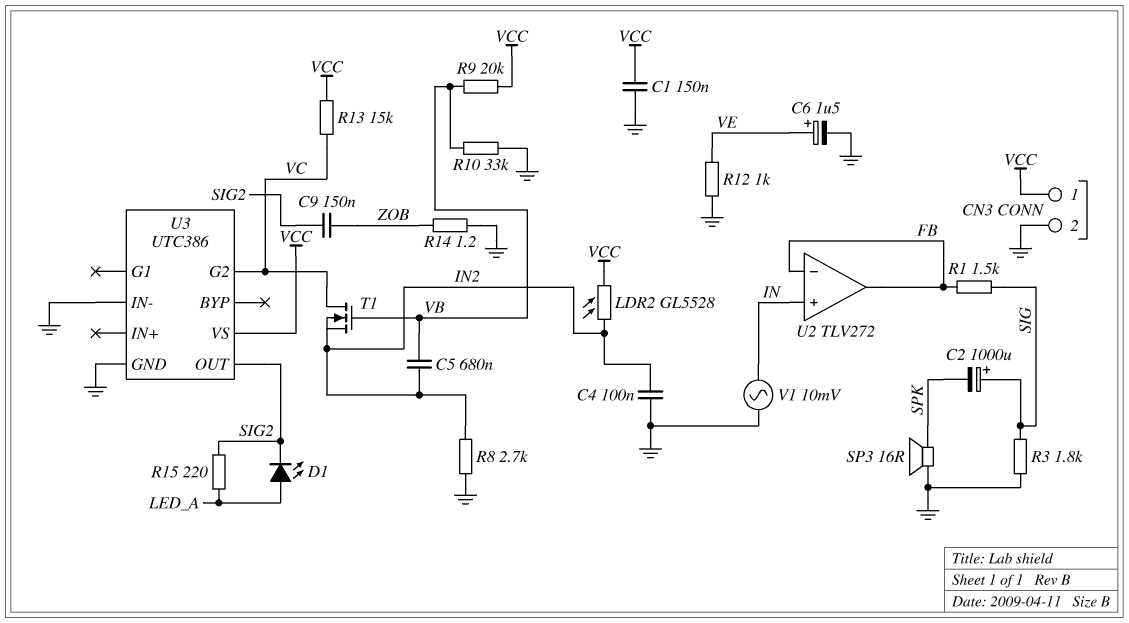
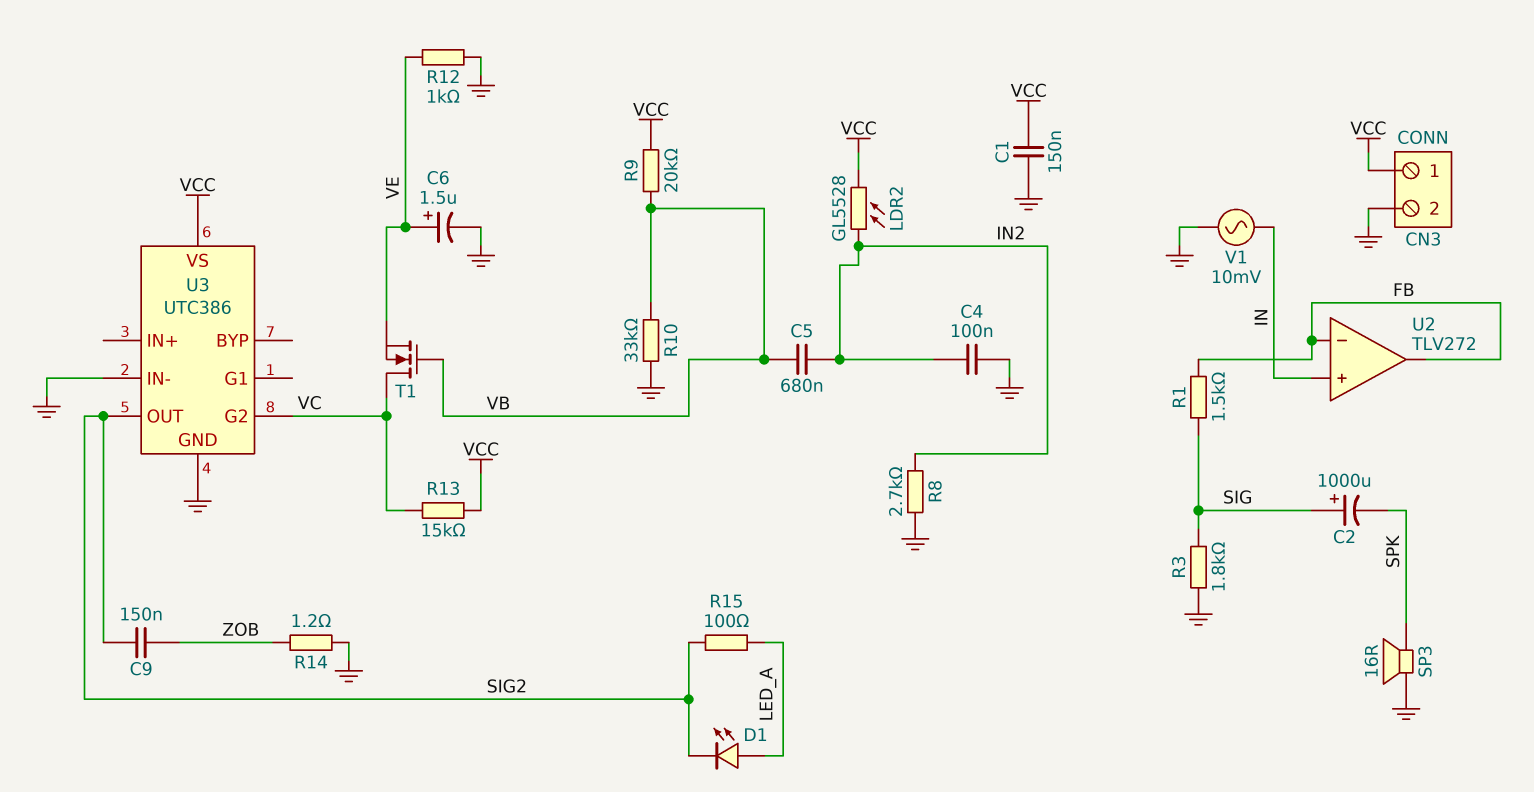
R15: 220 (LED_A, SIG2) -> 100 (LED_A, SIG2)
T1: NMOS (G VB, D VC, S IN2) -> NMOS (G VB, D VC, S VE)

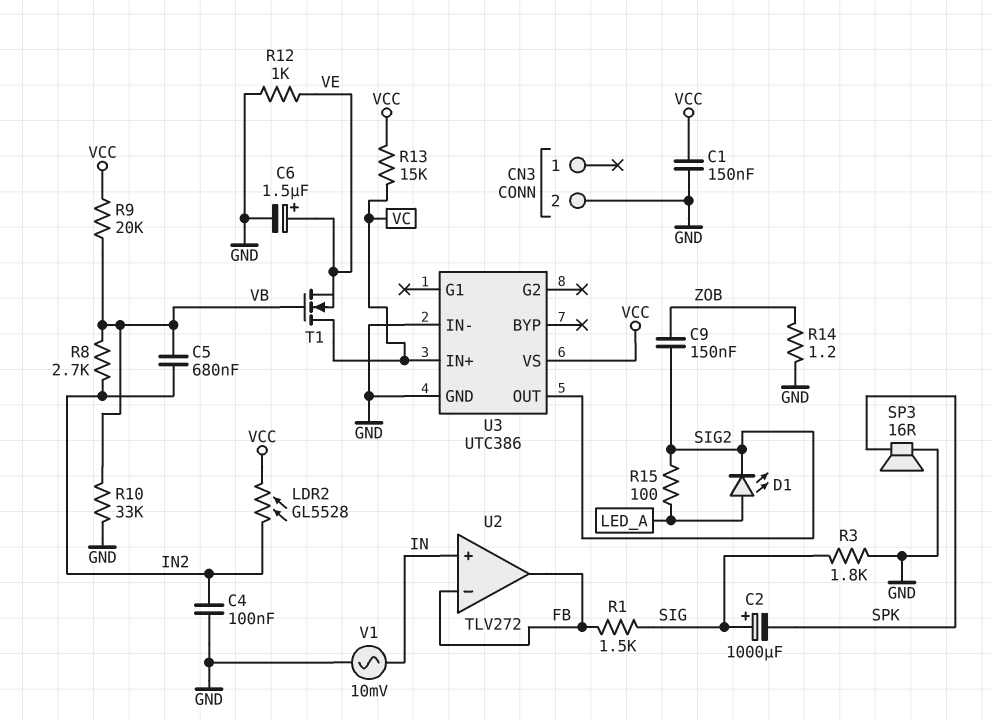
CN3 pin 1: VCC -> none
R8: 2.7k (GND, IN2) -> 2.7k (IN2, VB)
U3 pin G2: VC -> none
U3 pin IN+: none -> VC

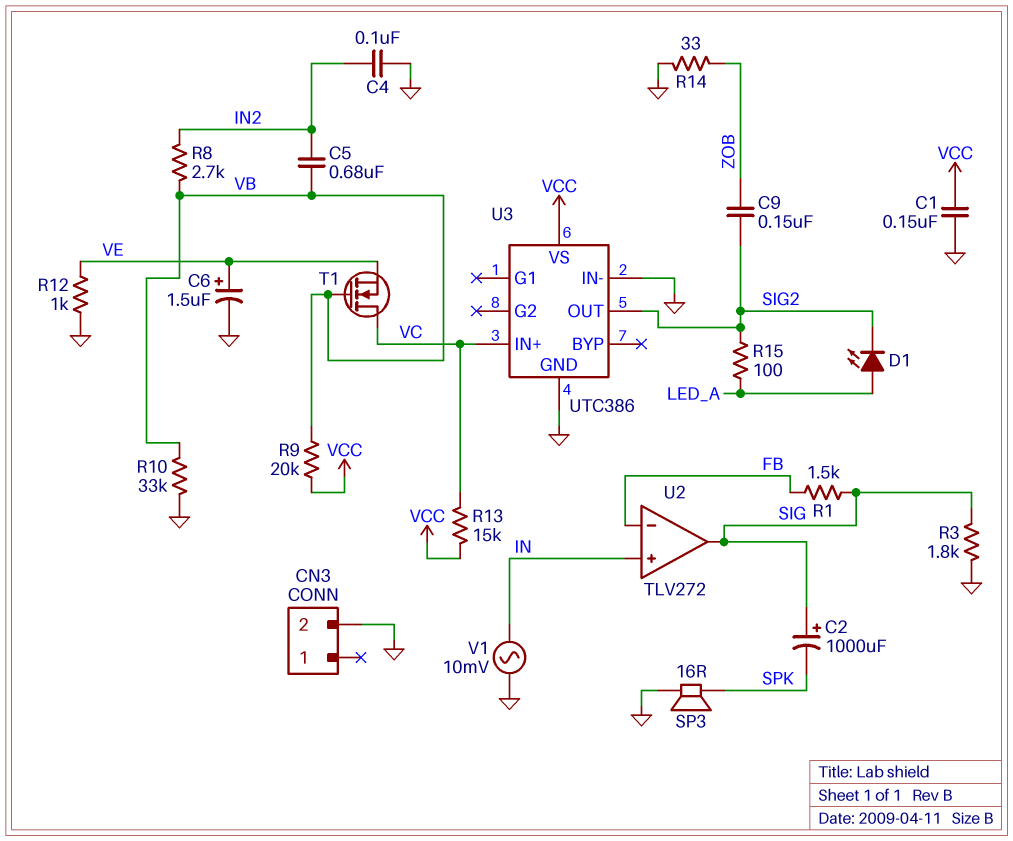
LDR2: GL5528 (IN2, VCC) -> none
R14: 1.2 (GND, ZOB) -> 33 (GND, ZOB)
U2 pin out: FB -> SIG

